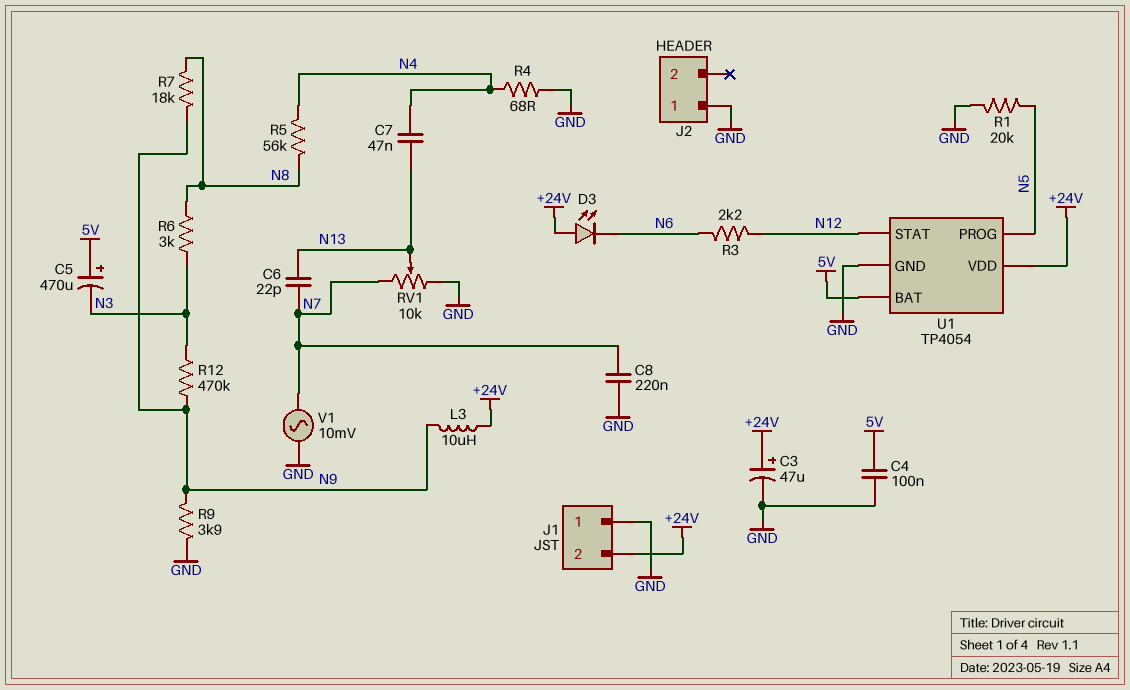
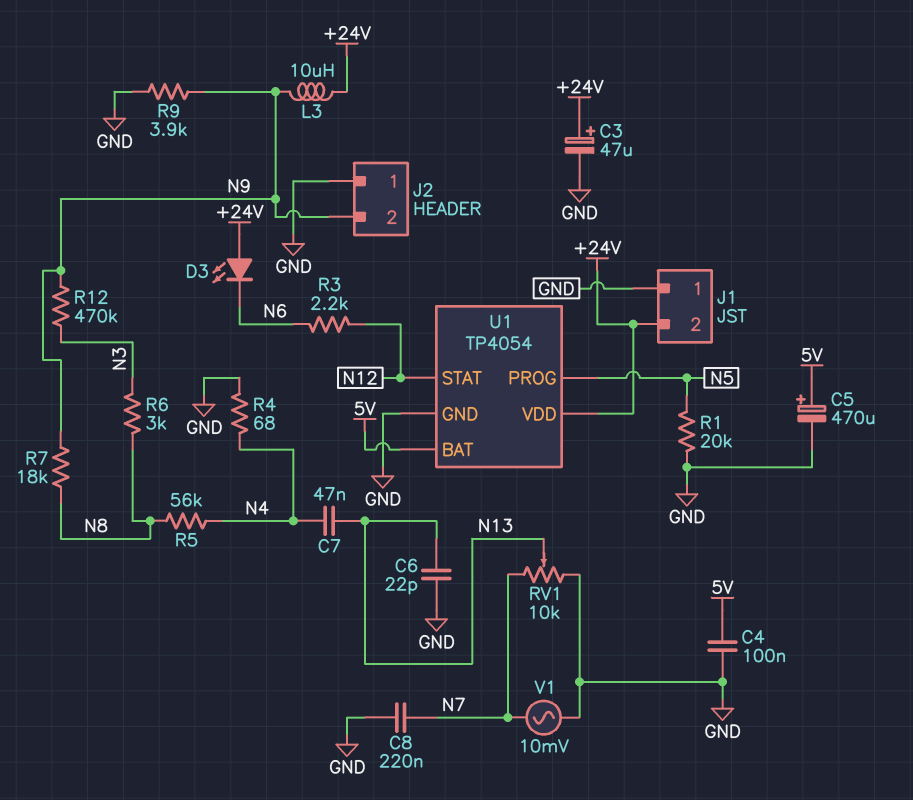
C5: 470uF (plus 5V, minus N3) -> 470uF (plus 5V, minus GND)
C6: 22pF (N7, N13) -> 22pF (GND, N13)
J2 pin 2: none -> N9

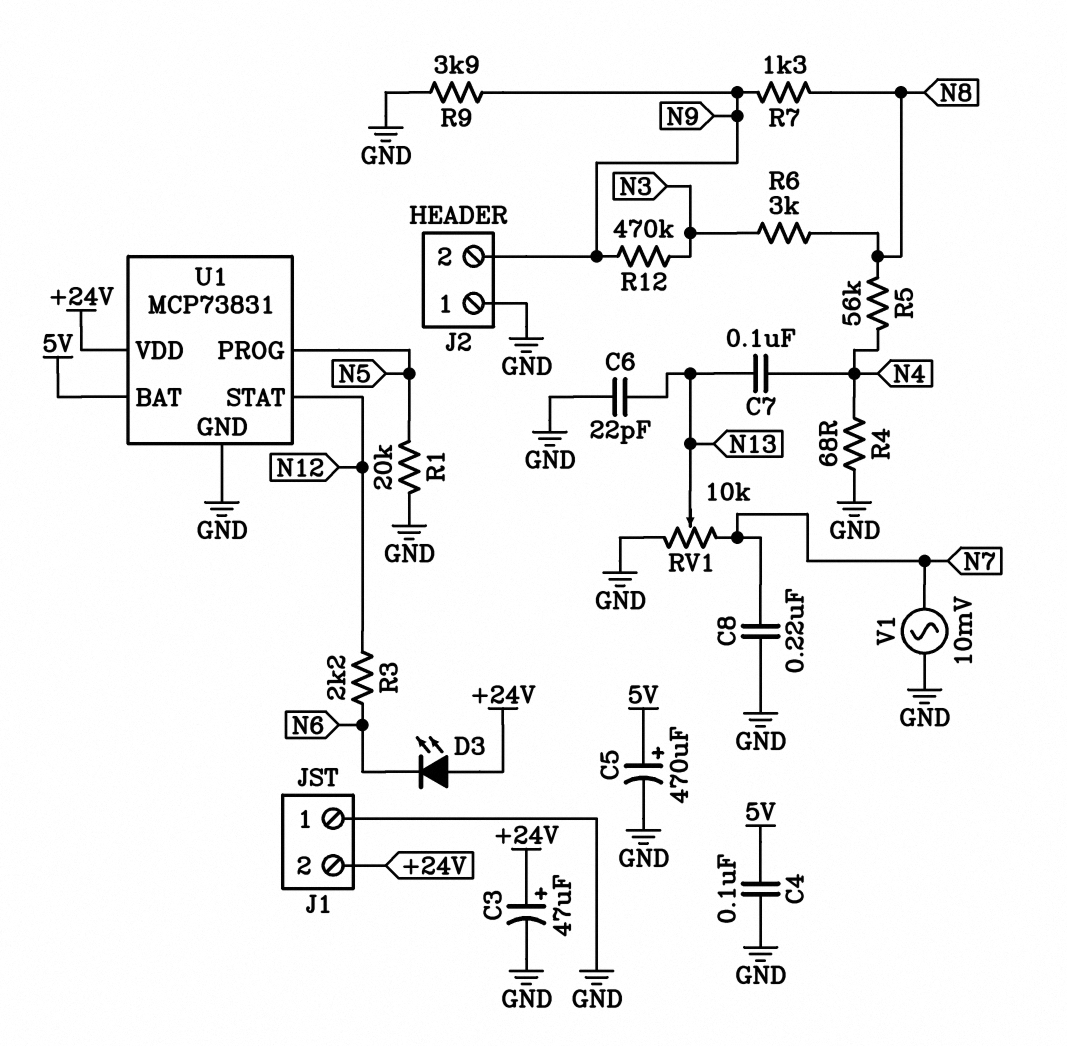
C7: 47nF (N4, N13) -> 100nF (N4, N13)
L3: 10uH (+24V, N9) -> none
R7: 18k (N8, N9) -> 1.3k (N8, N9)
U1: TP4054 -> MCP73831

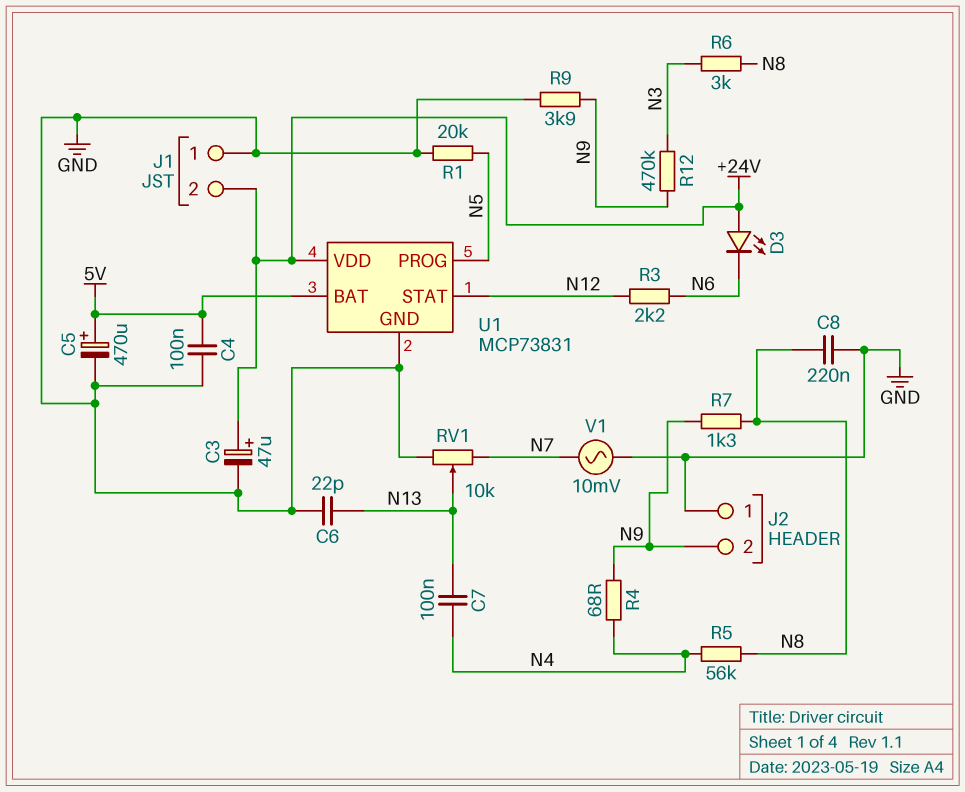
C8: 220nF (GND, N7) -> 220nF (GND, N8)
R4: 68 (GND, N4) -> 68 (N4, N9)

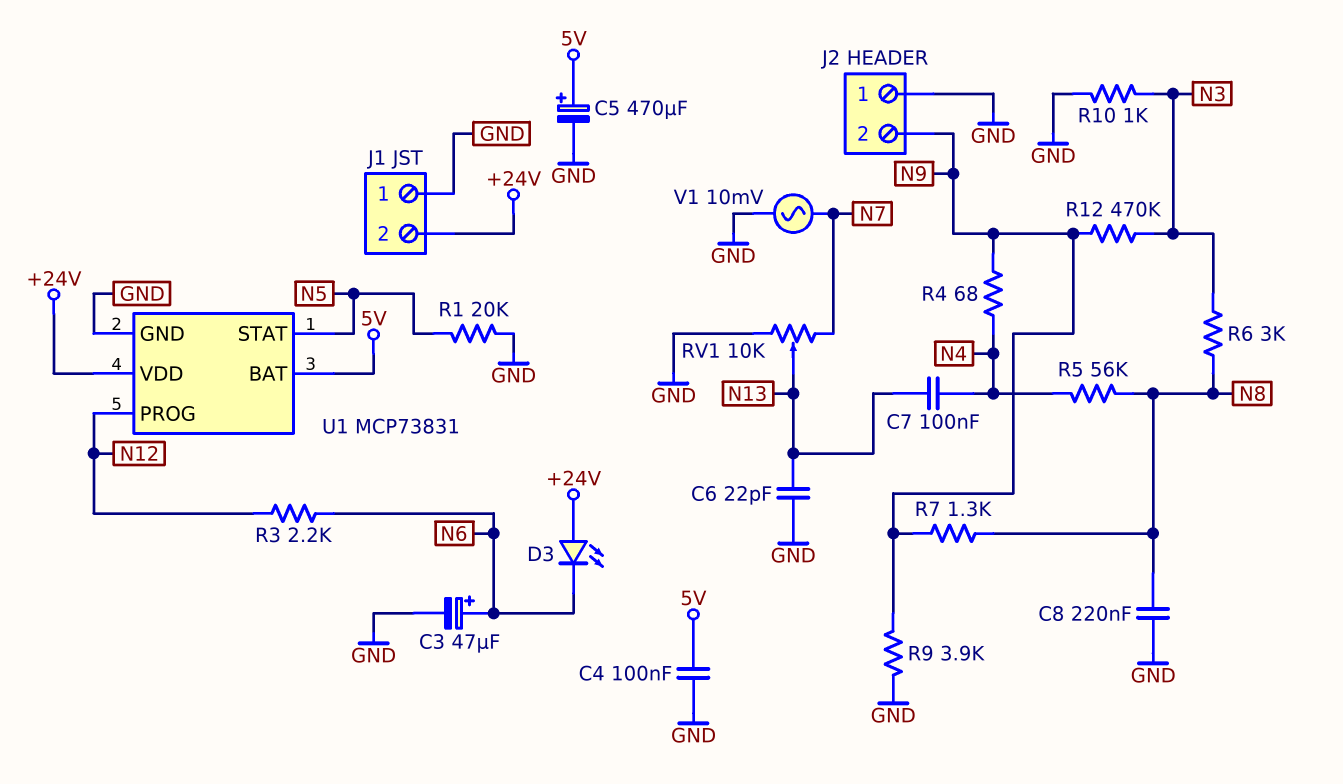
C3: 47uF (plus +24V, minus GND) -> 47uF (plus N6, minus GND)
R10: none -> 1k (GND, N3)
U1 pin PROG: N5 -> N12
U1 pin STAT: N12 -> N5

